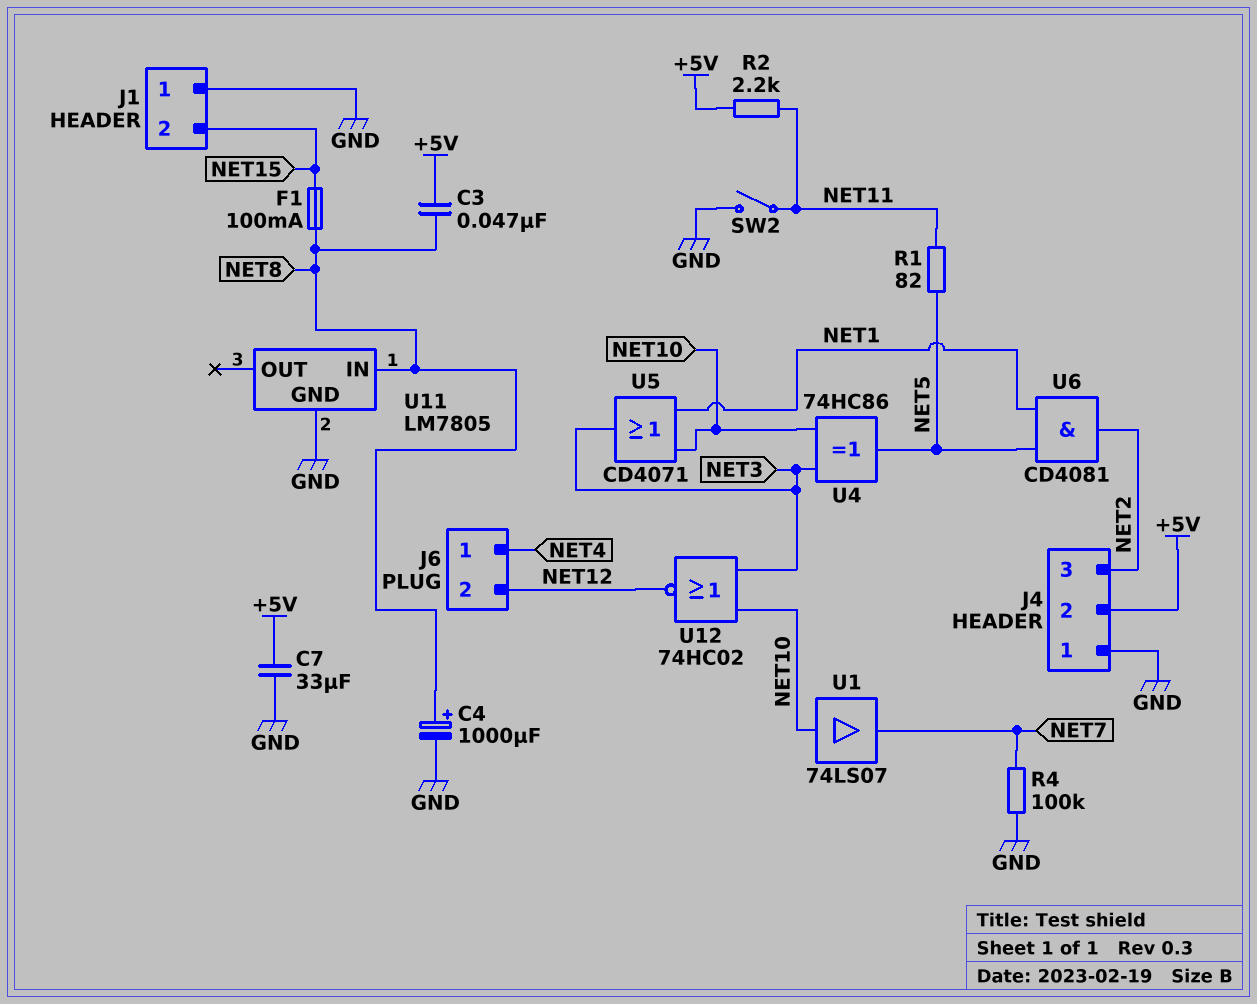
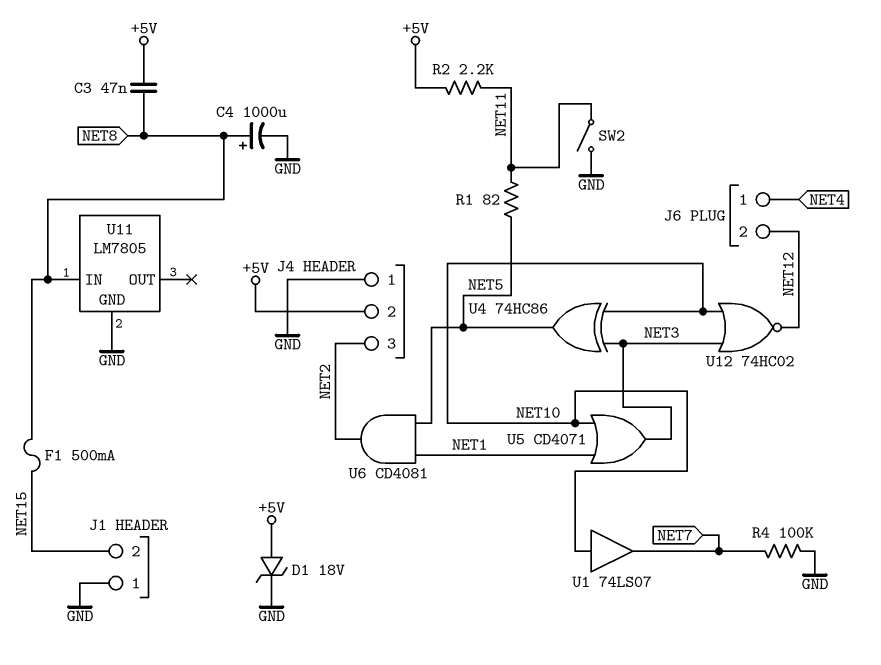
C7: 33uF (+5V, GND) -> none
D1: none -> zener 18V (A +5V, K GND)
F1: 100mA (NET8, NET15) -> 500mA (NET8, NET15)

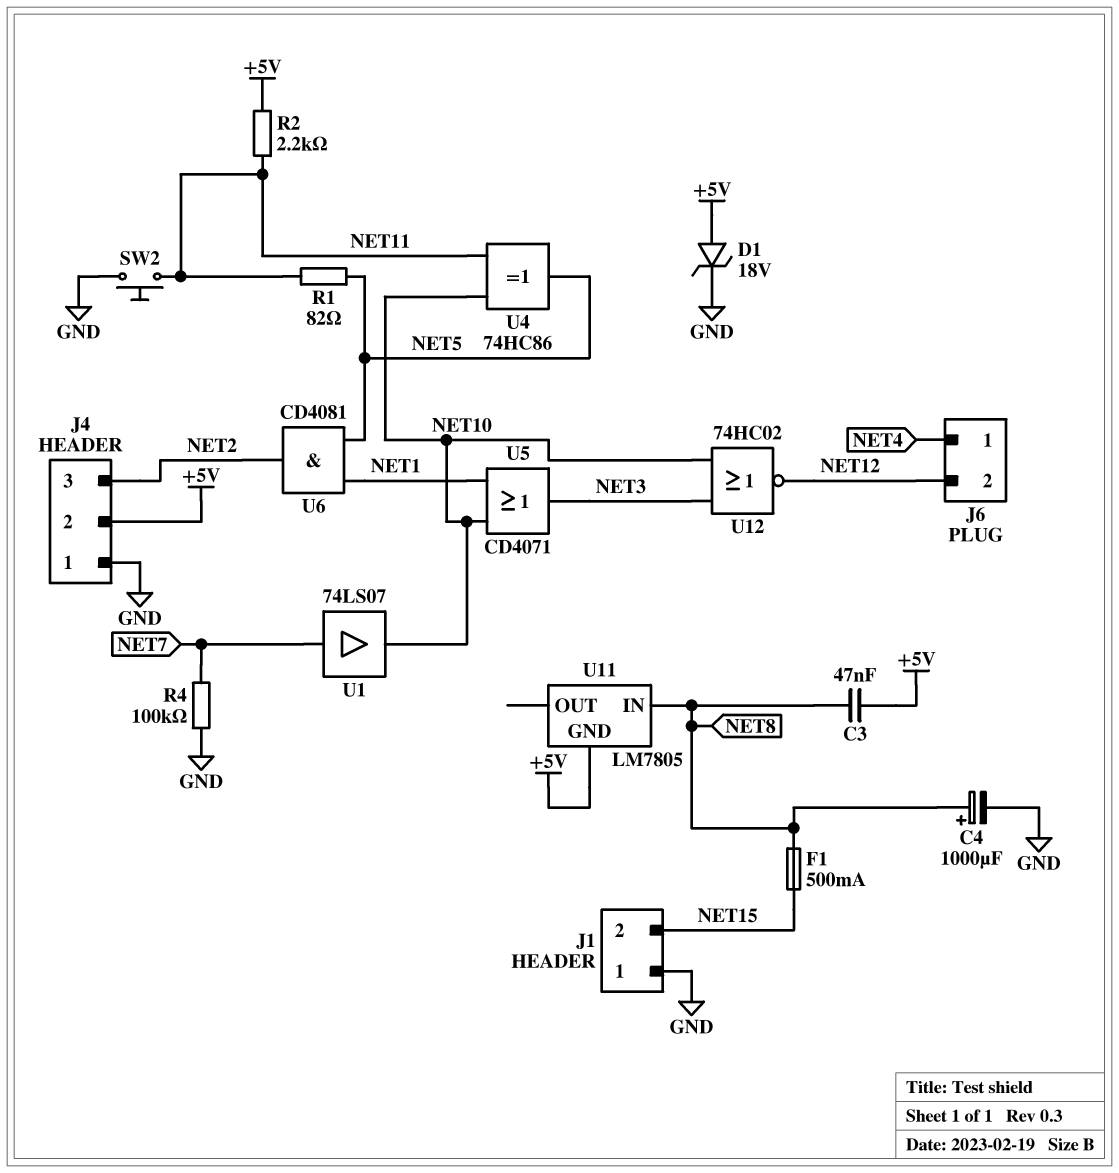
SW2: switch (GND, NET11) -> button (GND, NET11)
U1: buffer 74LS07 (in NET10, out NET7) -> buffer 74LS07 (in NET7, out NET10)
U4: XOR 74HC86 (in NET3, in NET10, out NET5) -> XOR 74HC86 (in NET10, in NET11, out NET5)
U11 pin GND: GND -> +5V

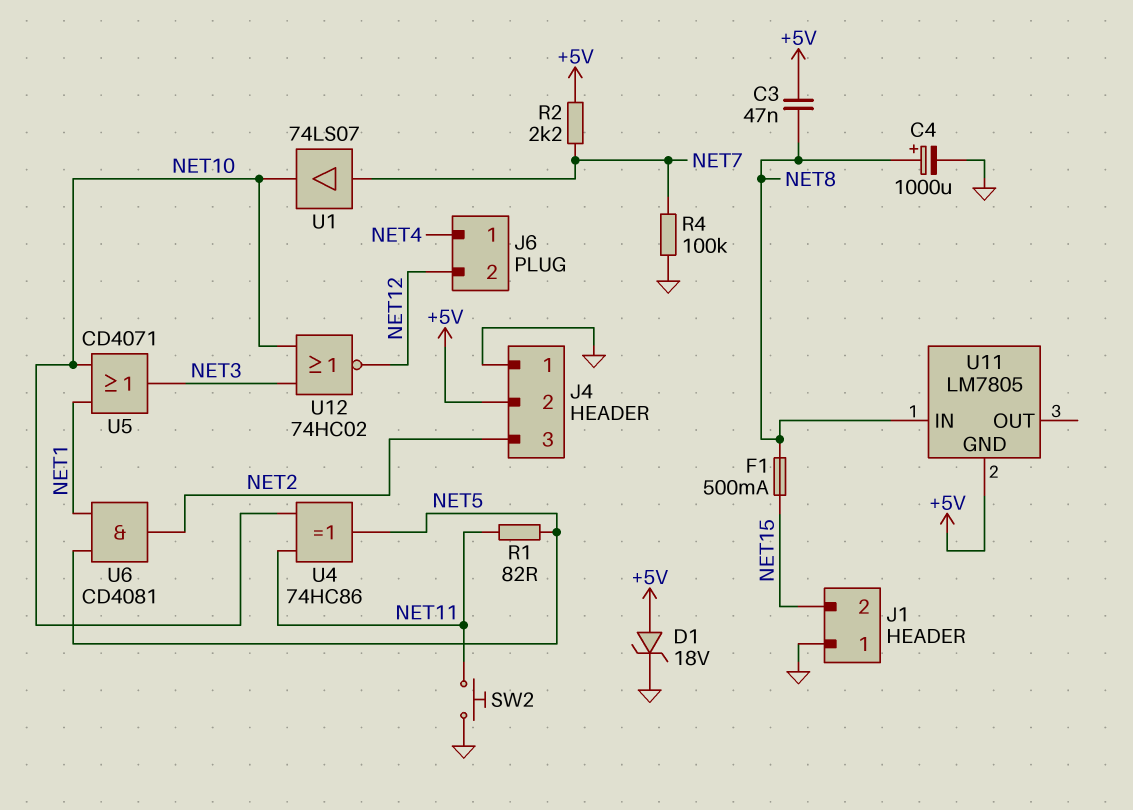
R2: 2.2k (+5V, NET11) -> 2.2k (+5V, NET7)

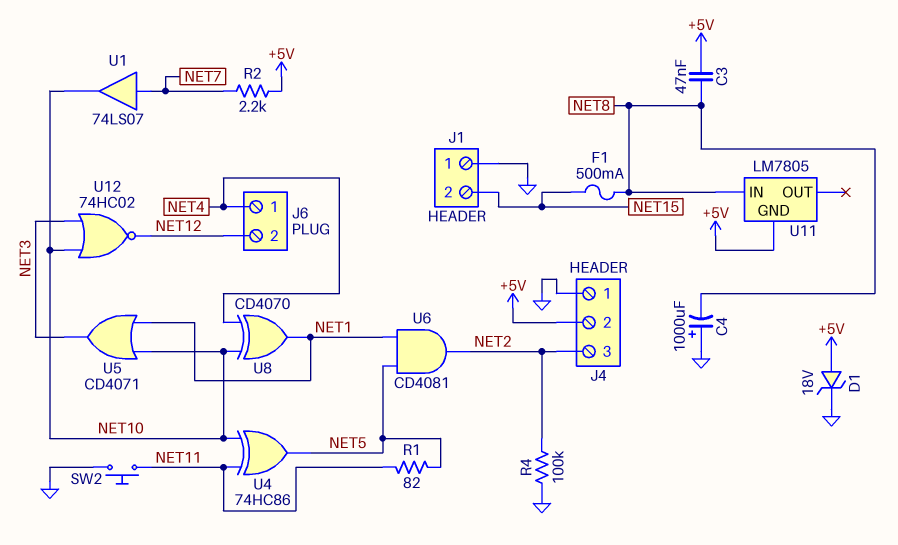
C4: 1000uF (plus NET8, minus GND) -> 1000uF (plus GND, minus NET8)
R4: 100k (GND, NET7) -> 100k (GND, NET2)
U8: none -> XOR CD4070 (in NET4, in NET10, out NET1)

